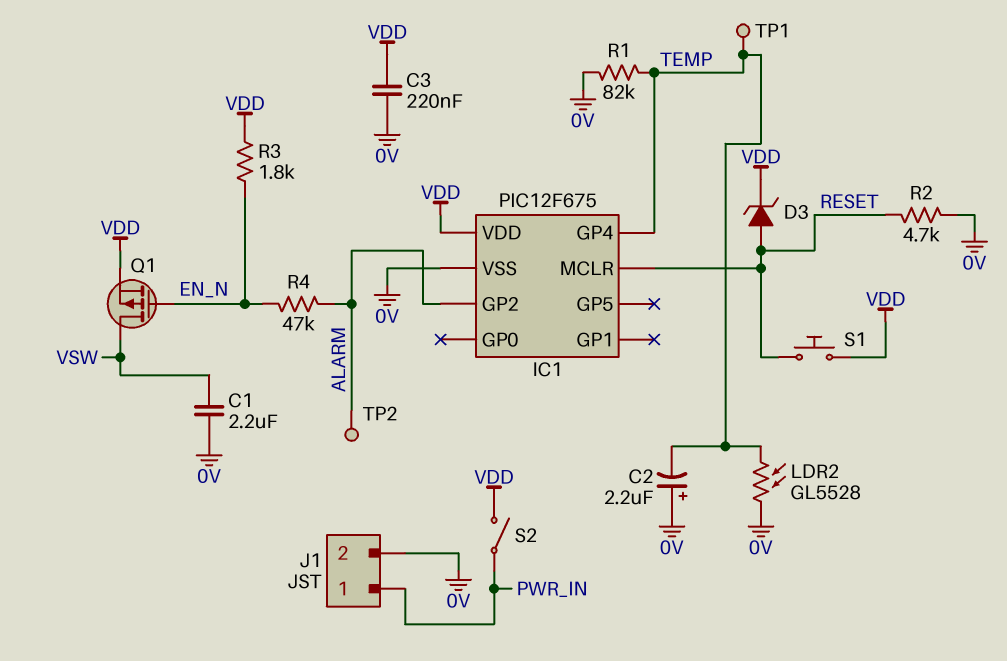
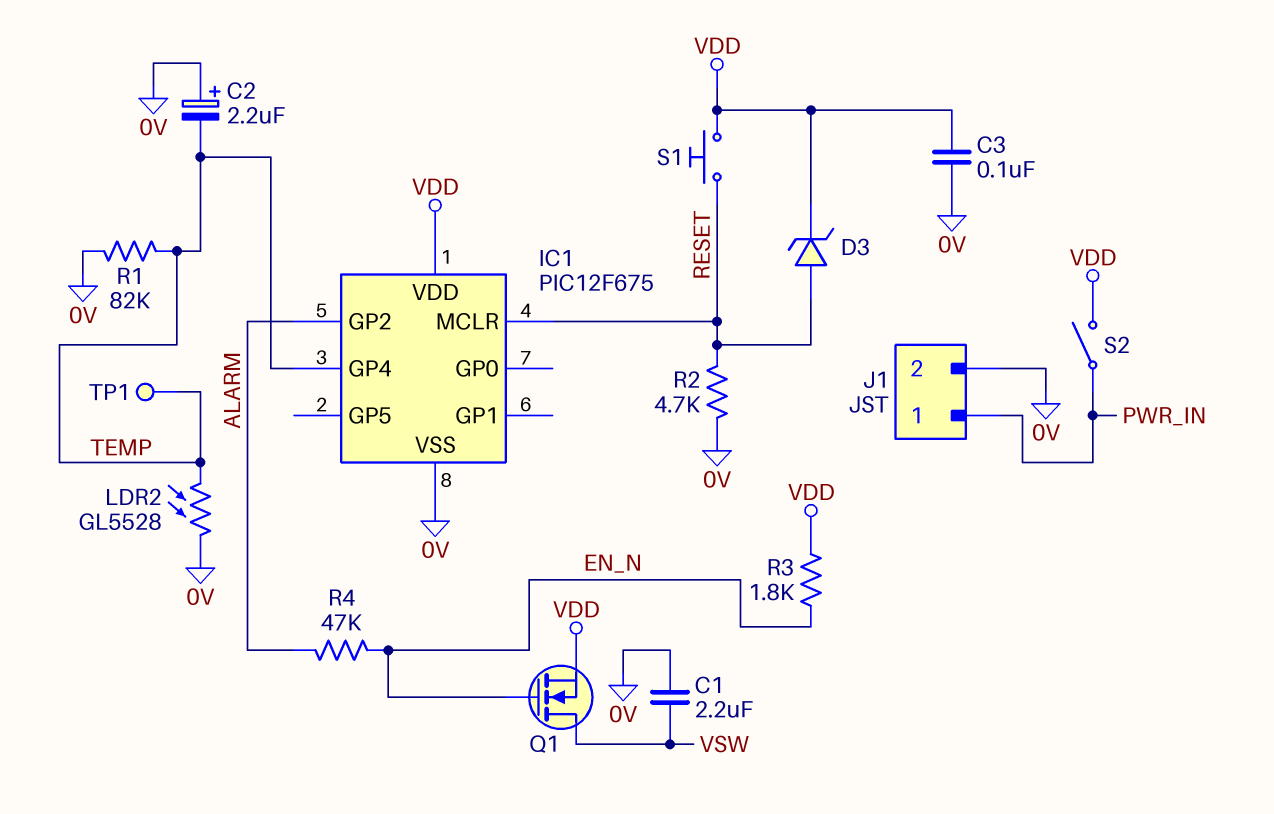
C3: 220nF (0V, VDD) -> 100nF (0V, VDD)
Q1: PMOS (G EN_N, D VSW, S VDD) -> NMOS (G EN_N, D VSW, S VDD)
TP2: test point (ALARM) -> none

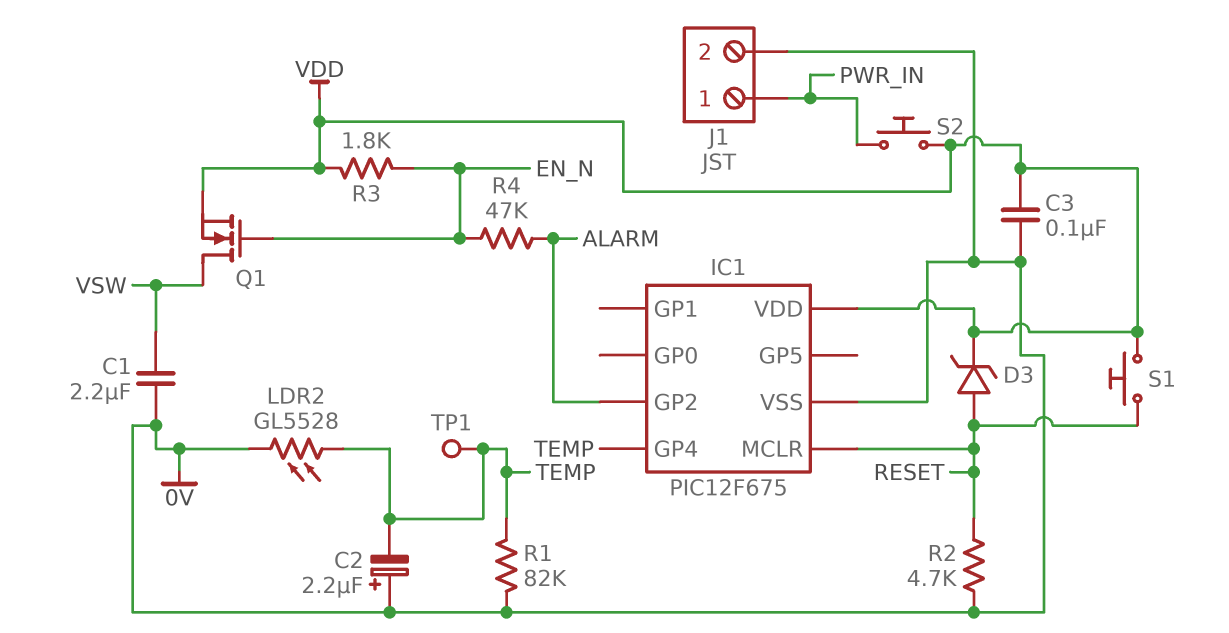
S2: switch (PWR_IN, VDD) -> button (PWR_IN, VDD)

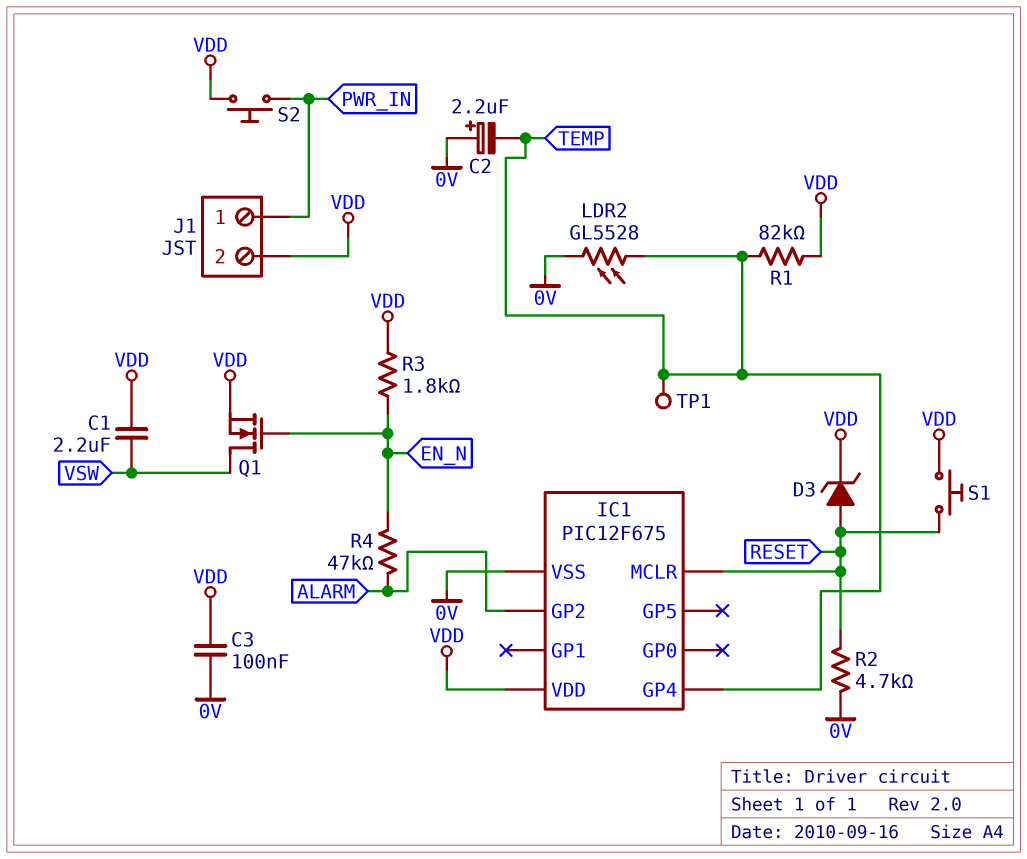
C1: 2.2uF (0V, VSW) -> 2.2uF (VDD, VSW)
J1 pin 2: 0V -> VDD
R1: 82k (0V, TEMP) -> 82k (TEMP, VDD)

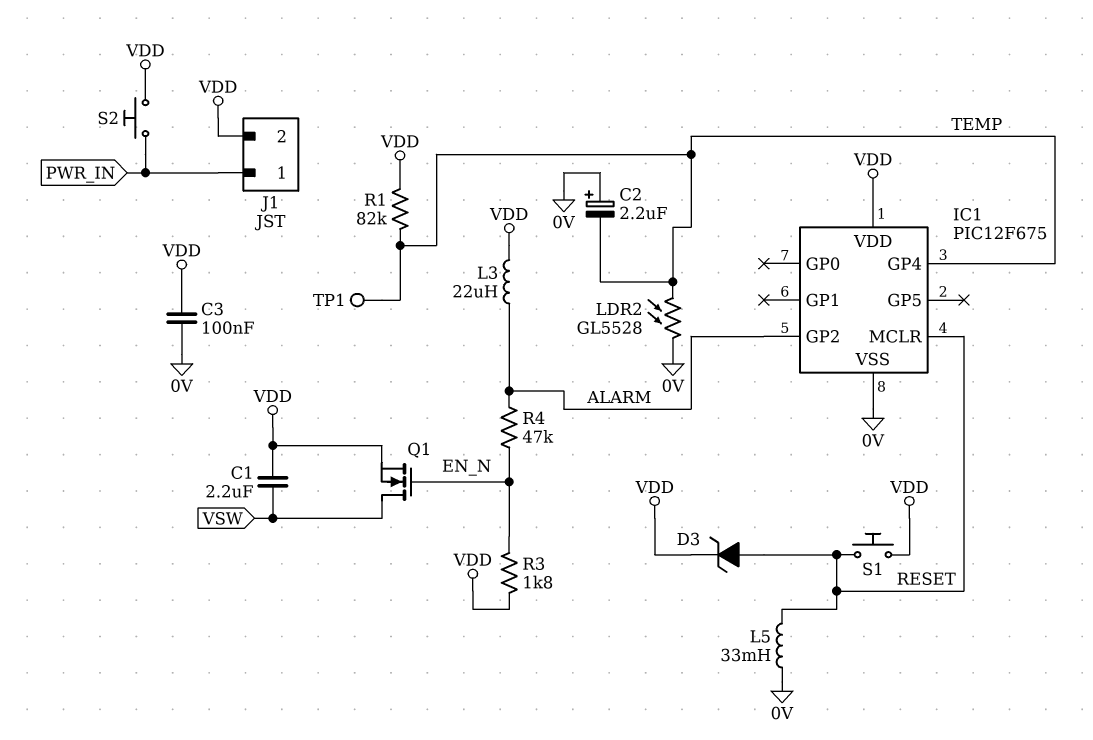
L3: none -> 22uH (ALARM, VDD)
L5: none -> 33mH (0V, RESET)
R2: 4.7k (0V, RESET) -> none

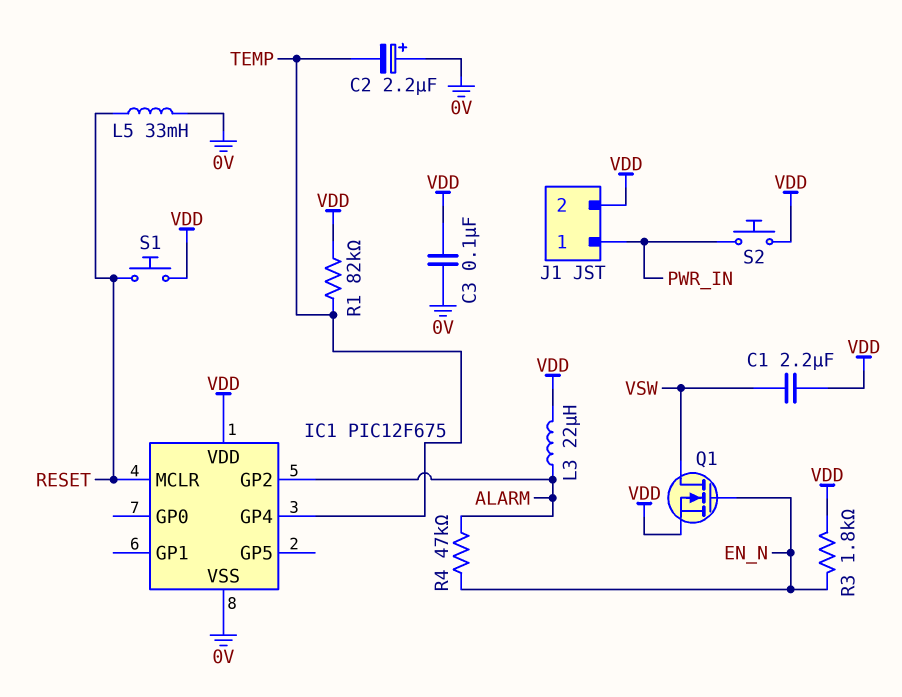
D3: zener (A RESET, K VDD) -> none
LDR2: GL5528 (0V, TEMP) -> none
TP1: test point (TEMP) -> none

